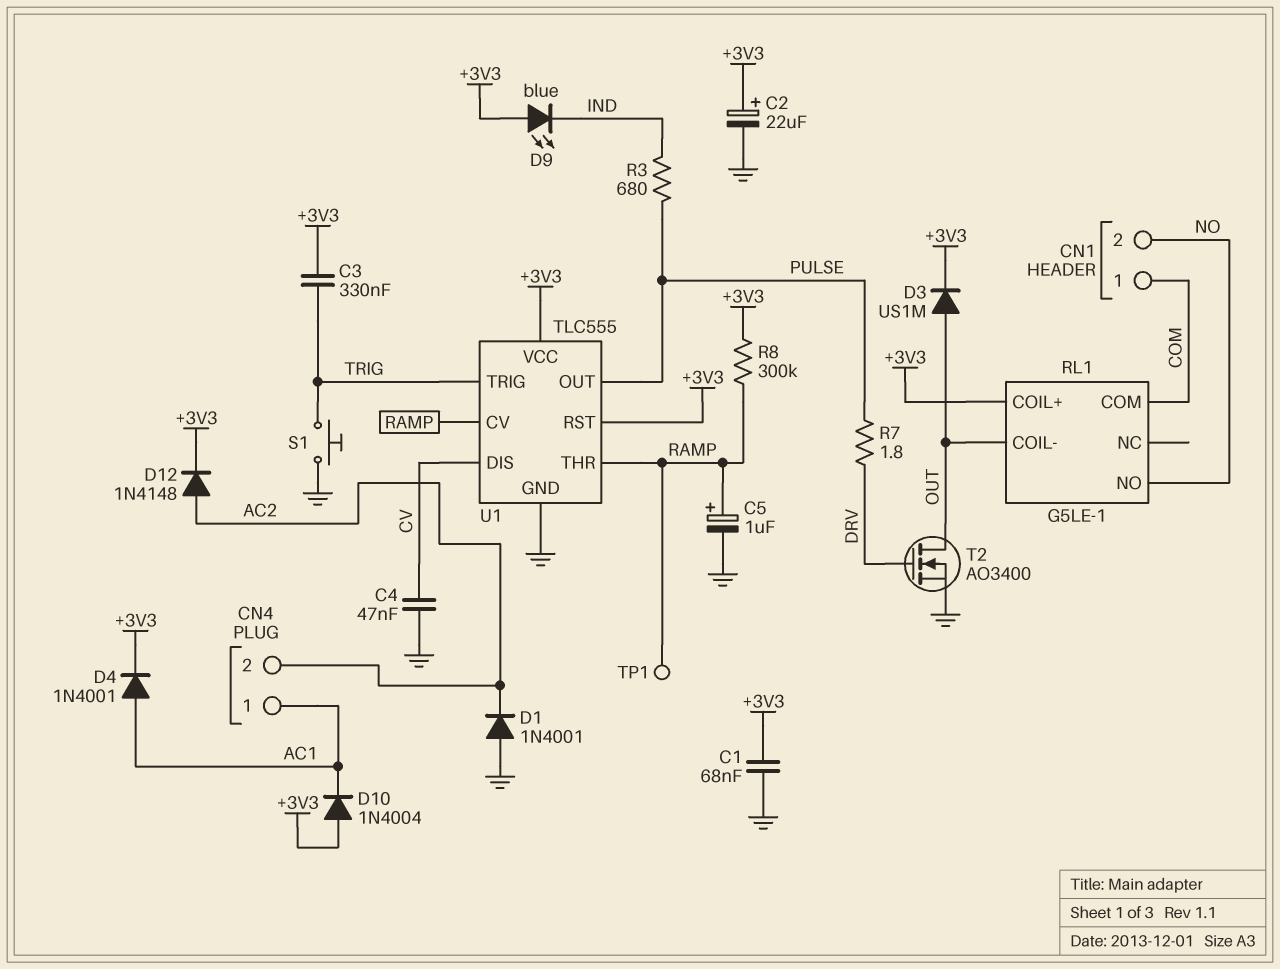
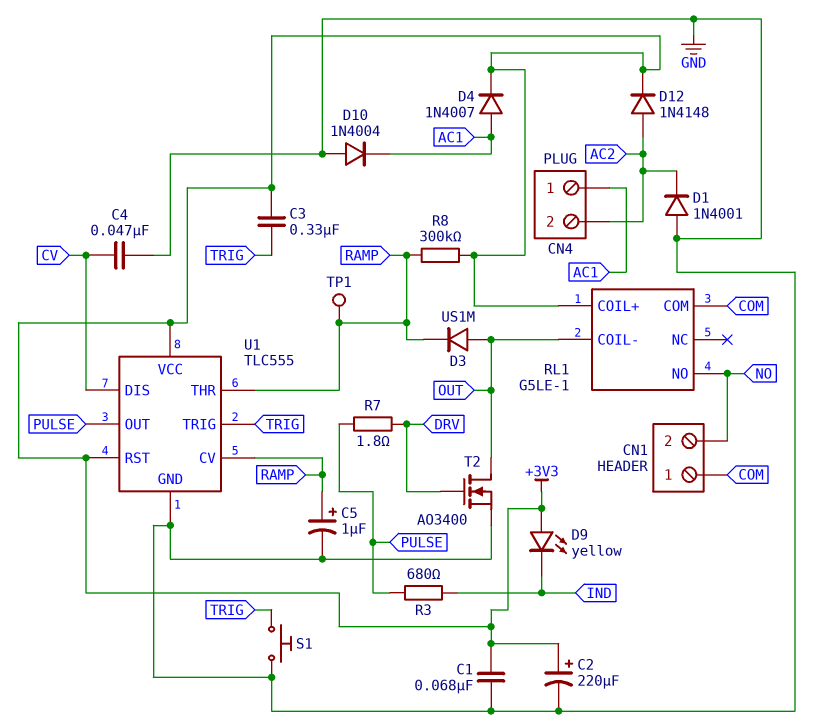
C2: 22uF (plus +3V3, minus GND) -> 220uF (plus +3V3, minus GND)
D3: diode US1M (A OUT, K +3V3) -> diode US1M (A OUT, K RAMP)
D4: diode 1N4001 (A AC1, K +3V3) -> diode 1N4007 (A AC1, K +3V3)
D9: LED blue (A +3V3, K IND) -> LED yellow (A +3V3, K IND)
D10: diode 1N4004 (A +3V3, K AC1) -> diode 1N4004 (A GND, K AC1)

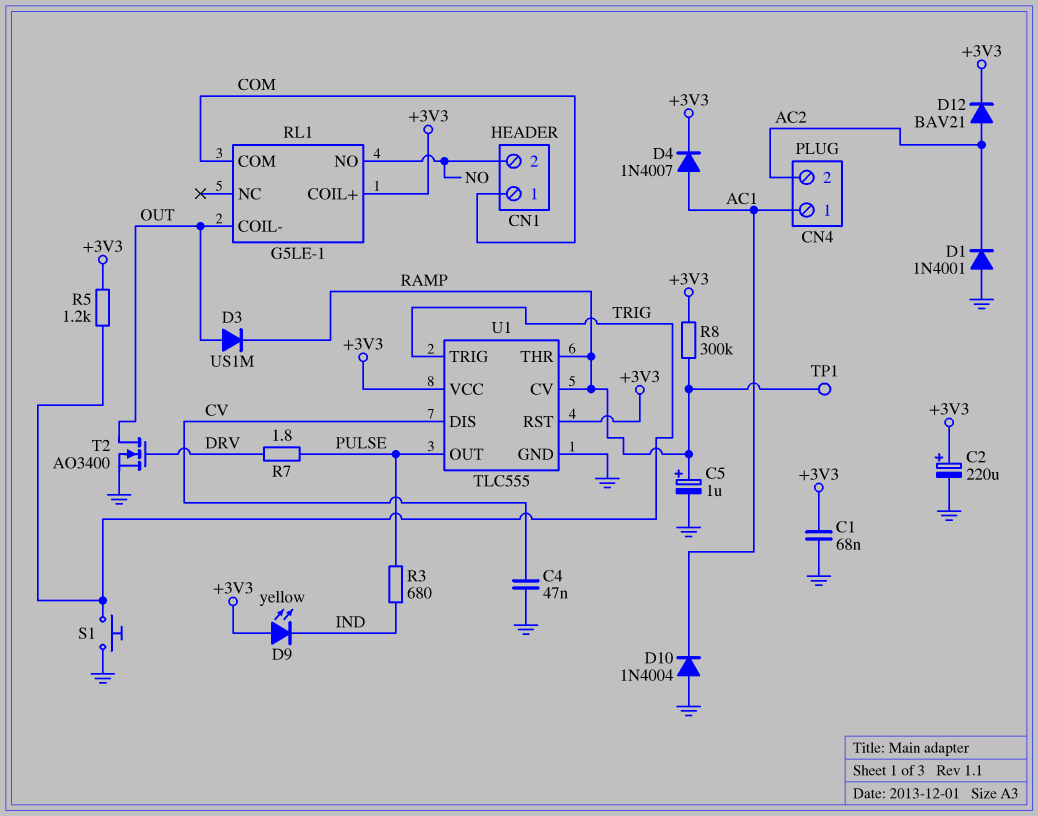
C3: 330nF (+3V3, TRIG) -> none
D12: diode 1N4148 (A AC2, K +3V3) -> diode BAV21 (A AC2, K +3V3)
R5: none -> 1.2k (+3V3, TRIG)

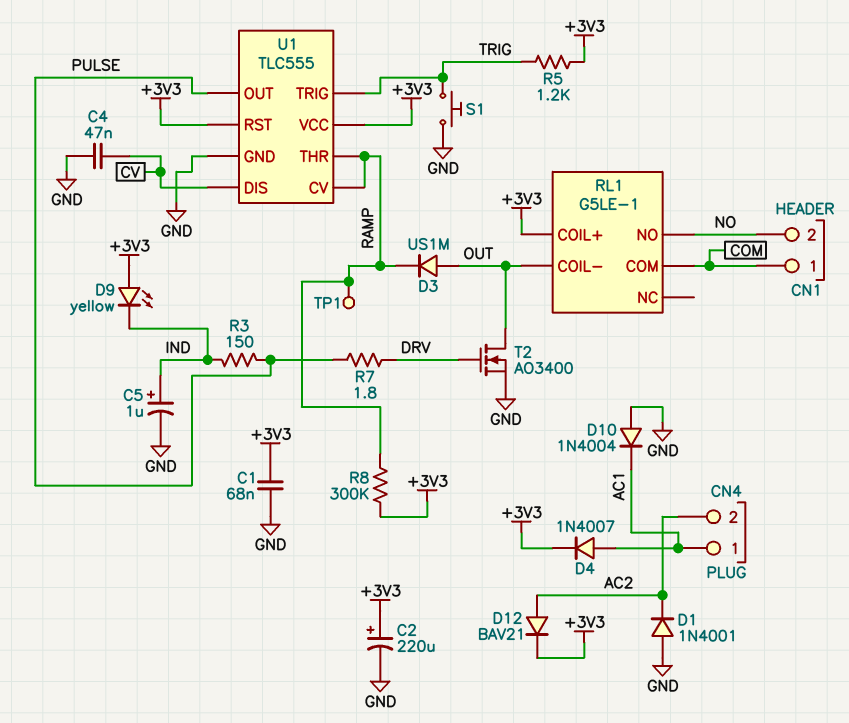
C5: 1uF (plus RAMP, minus GND) -> 1uF (plus IND, minus GND)
R3: 680 (IND, PULSE) -> 150 (IND, PULSE)

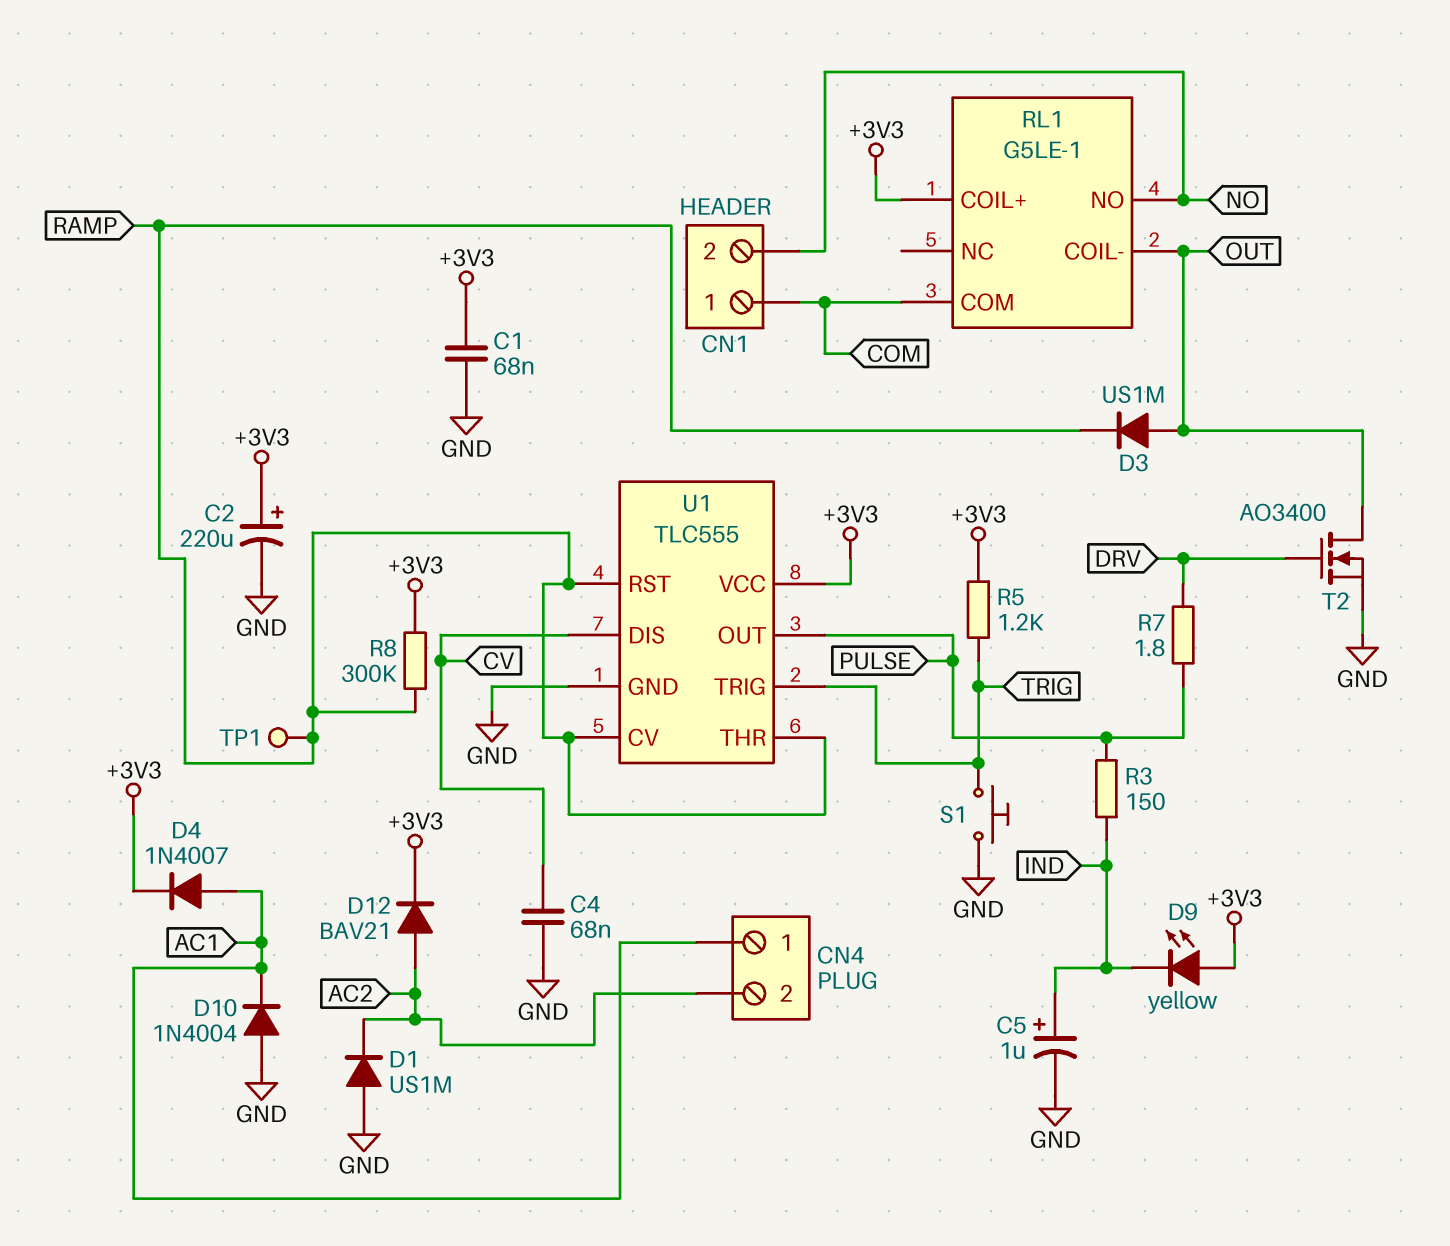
C4: 47nF (CV, GND) -> 68nF (CV, GND)
D1: diode 1N4001 (A GND, K AC2) -> diode US1M (A GND, K AC2)
U1 pin RST: +3V3 -> RAMP

